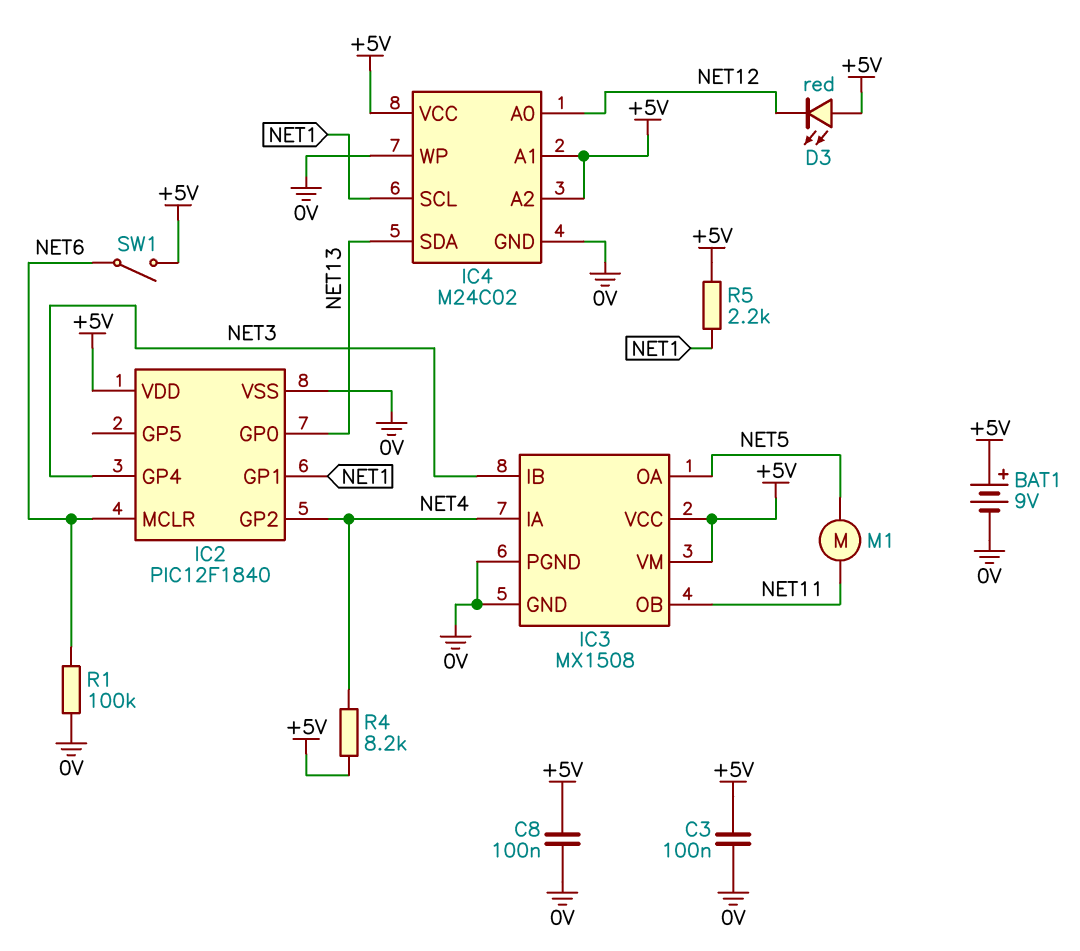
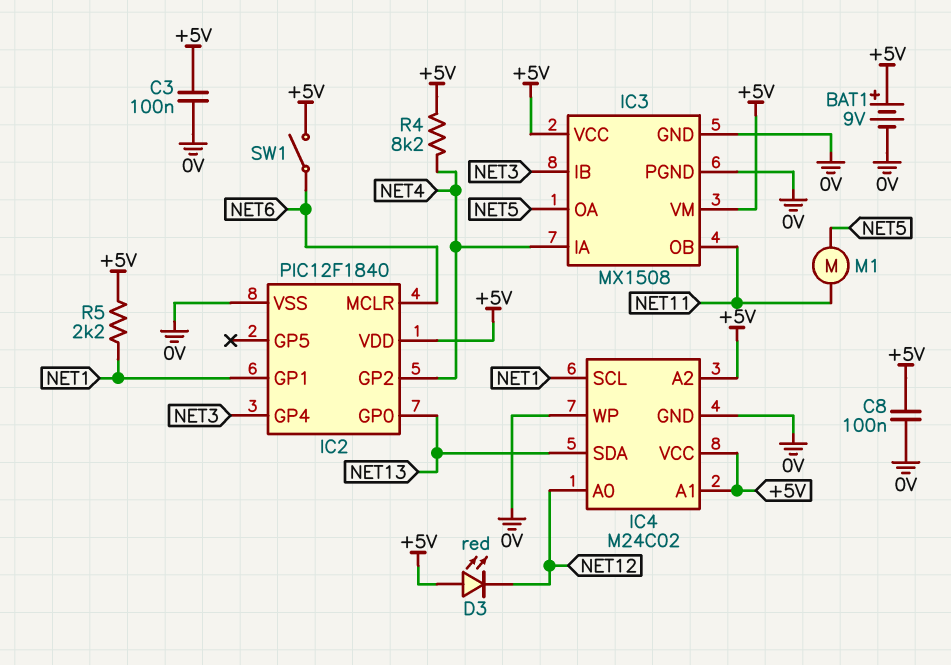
R1: 100k (0V, NET6) -> none

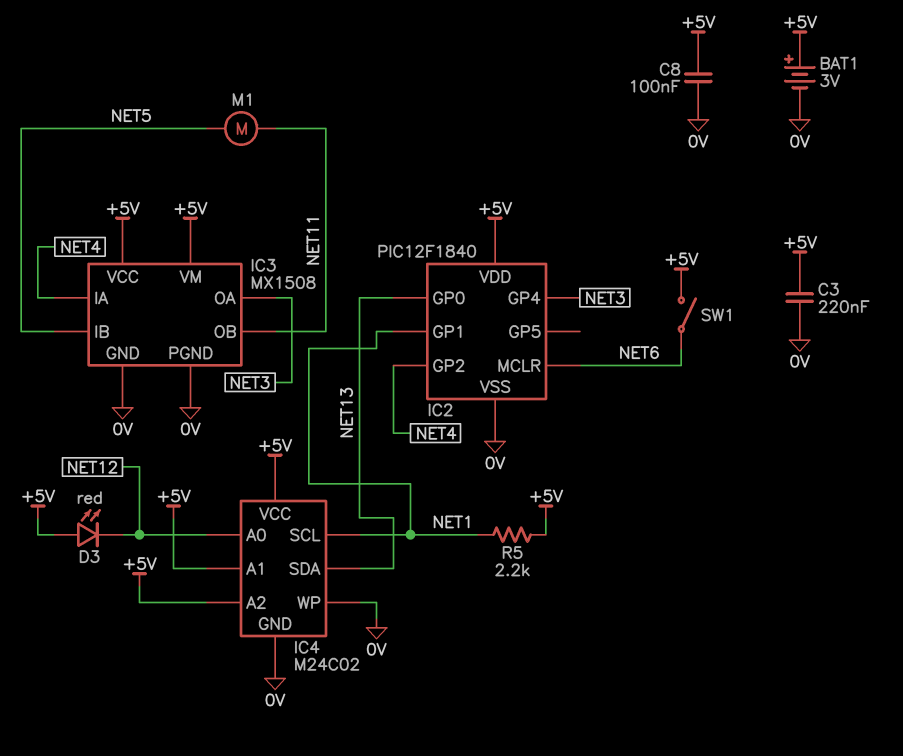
BAT1: 9V (plus +5V, minus 0V) -> 3V (plus +5V, minus 0V)
C3: 100nF (+5V, 0V) -> 220nF (+5V, 0V)
IC3 pin IB: NET3 -> NET5
IC3 pin OA: NET5 -> NET3
R4: 8.2k (+5V, NET4) -> none

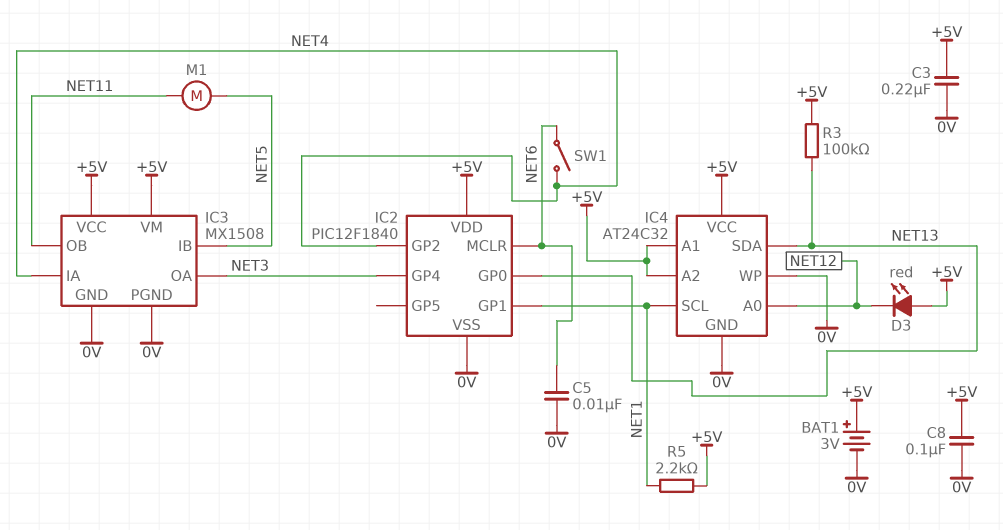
C5: none -> 10nF (0V, NET6)
IC4: M24C02 -> AT24C32
R3: none -> 100k (+5V, NET13)
SW1: switch (+5V, NET6) -> switch (NET4, NET6)

